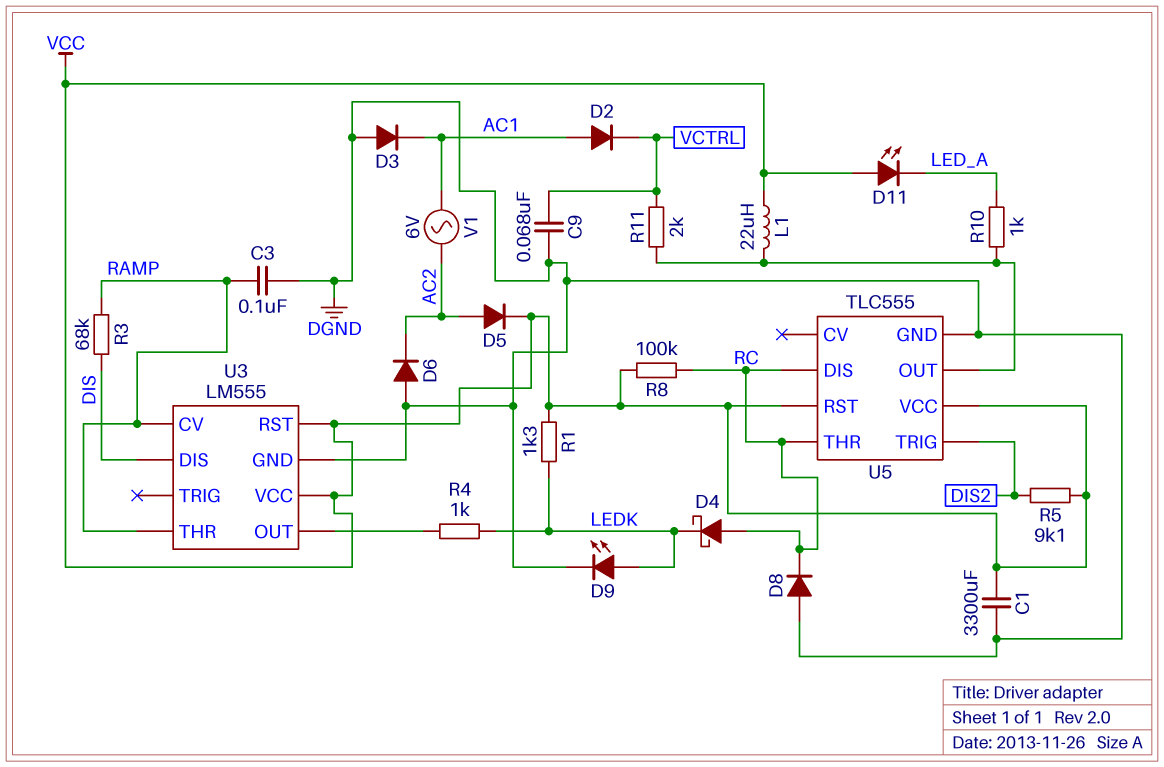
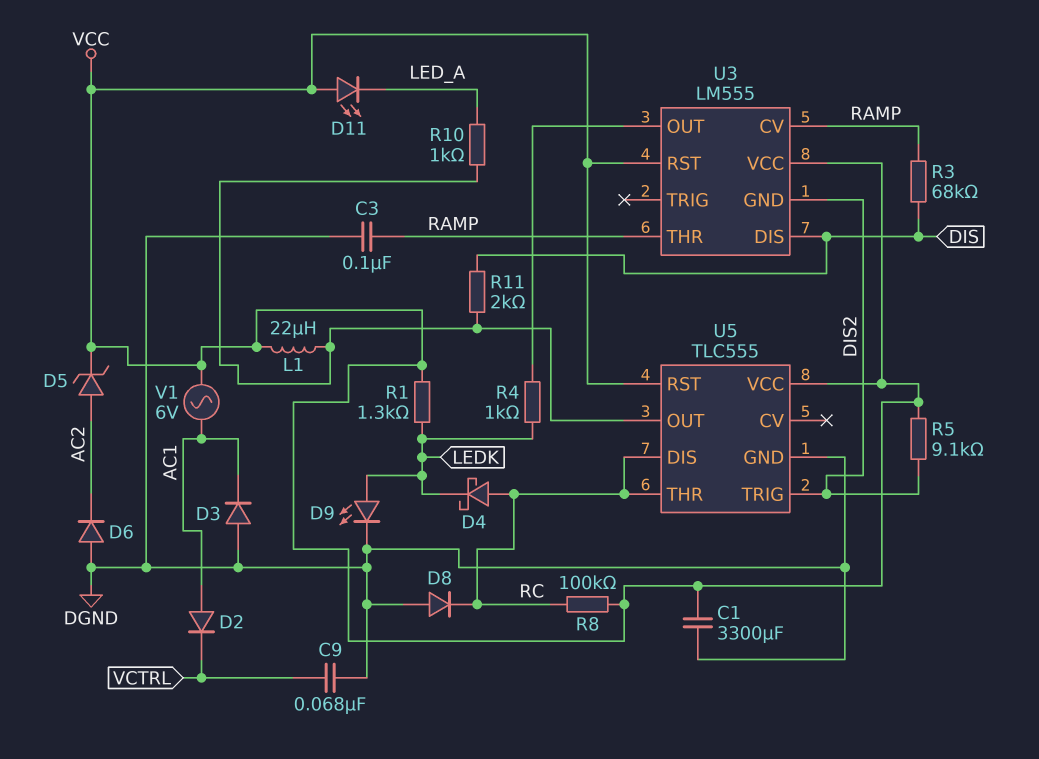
D5: diode (A AC2, K VCC) -> zener (A AC2, K VCC)
R11: 2k (U5/OUT, VCTRL) -> 2k (DIS, U5/OUT)
U3 pin GND: DGND -> DIS2
V1: AC 6V (AC1, AC2) -> AC 6V (AC1, VCC)

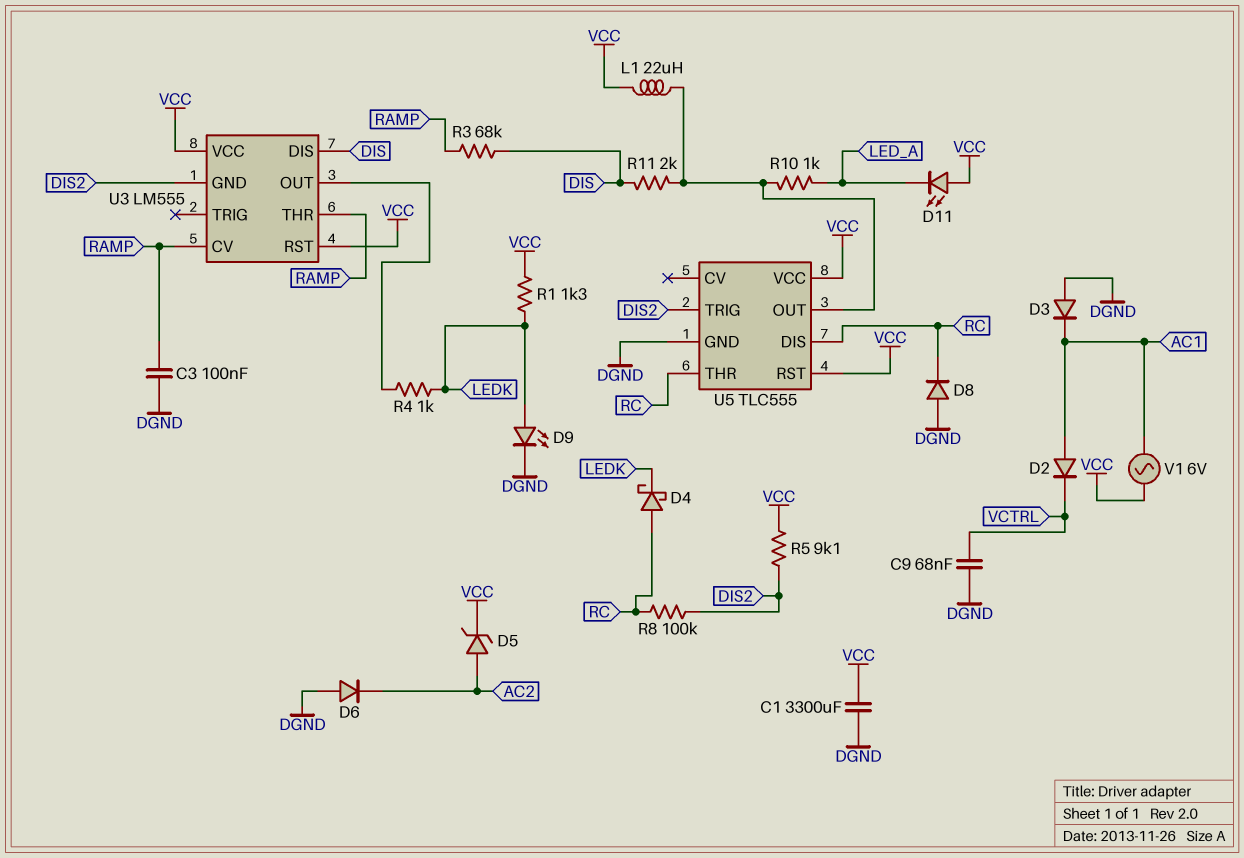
R8: 100k (RC, VCC) -> 100k (DIS2, RC)

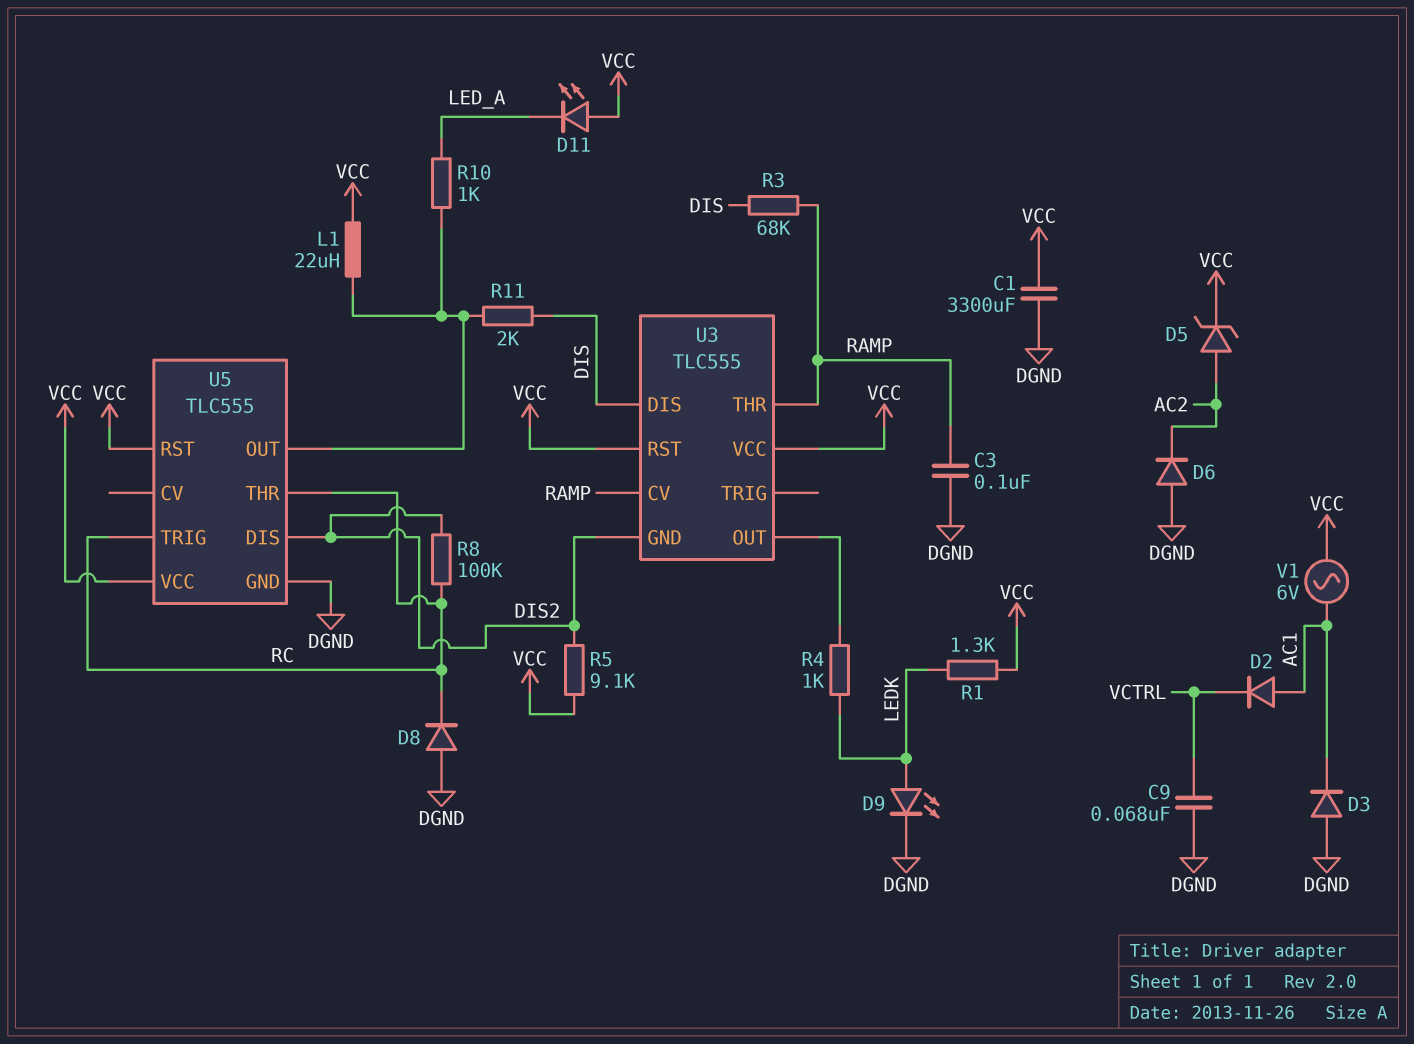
D4: schottky (A RC, K LEDK) -> none
U3: LM555 -> TLC555
U5 pin DIS: RC -> DIS2
U5 pin TRIG: DIS2 -> RC

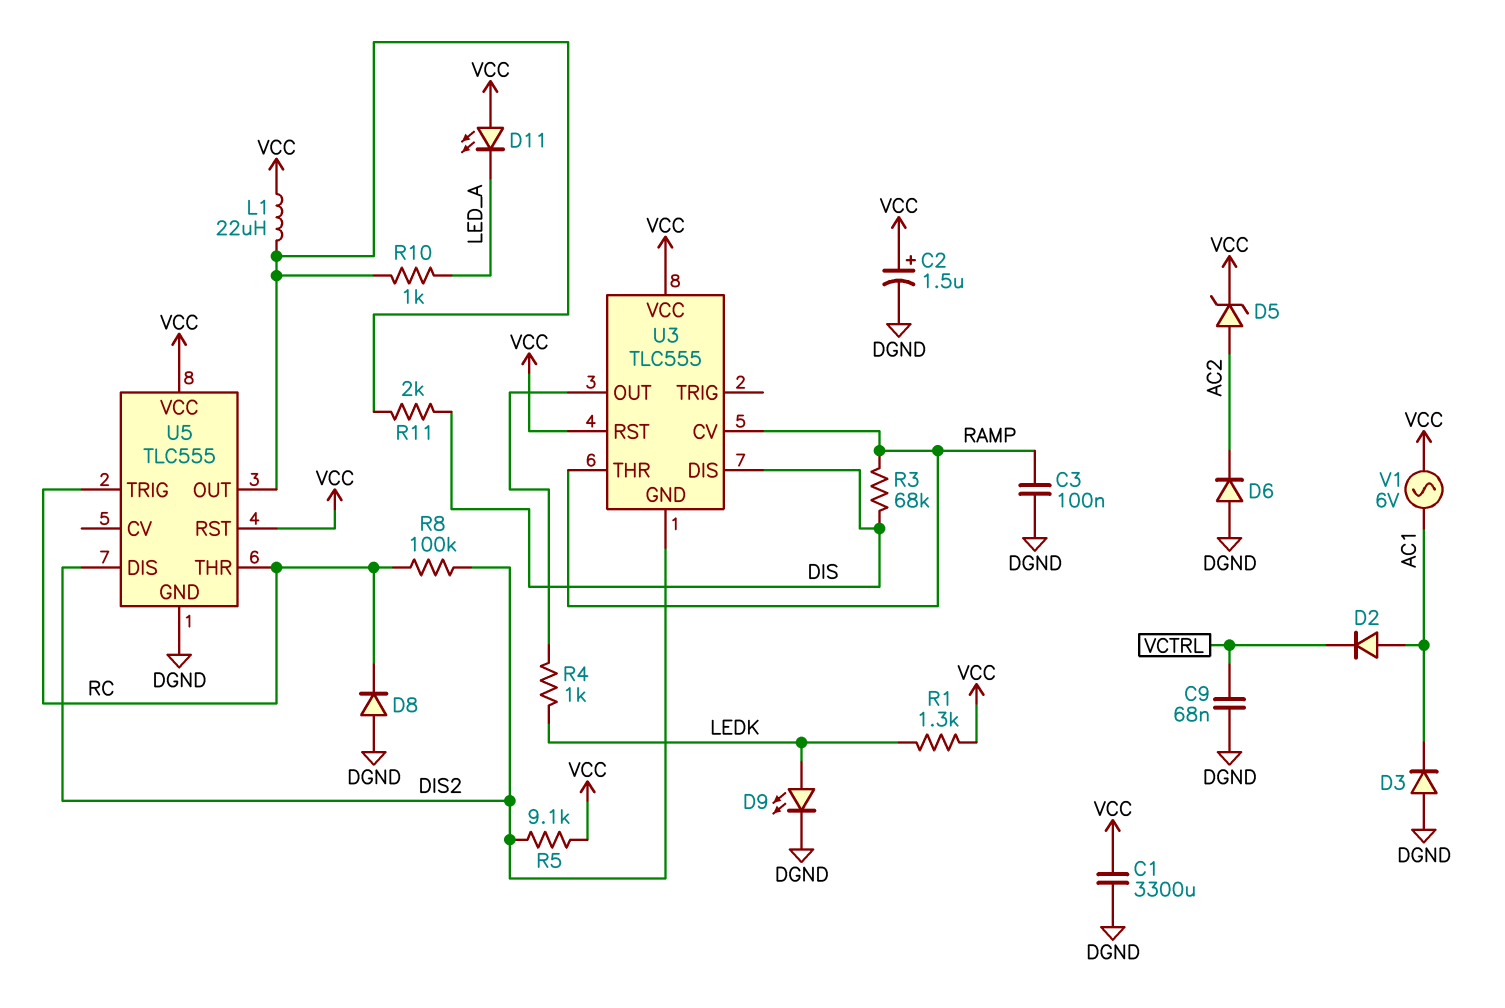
C2: none -> 1.5uF (plus VCC, minus DGND)

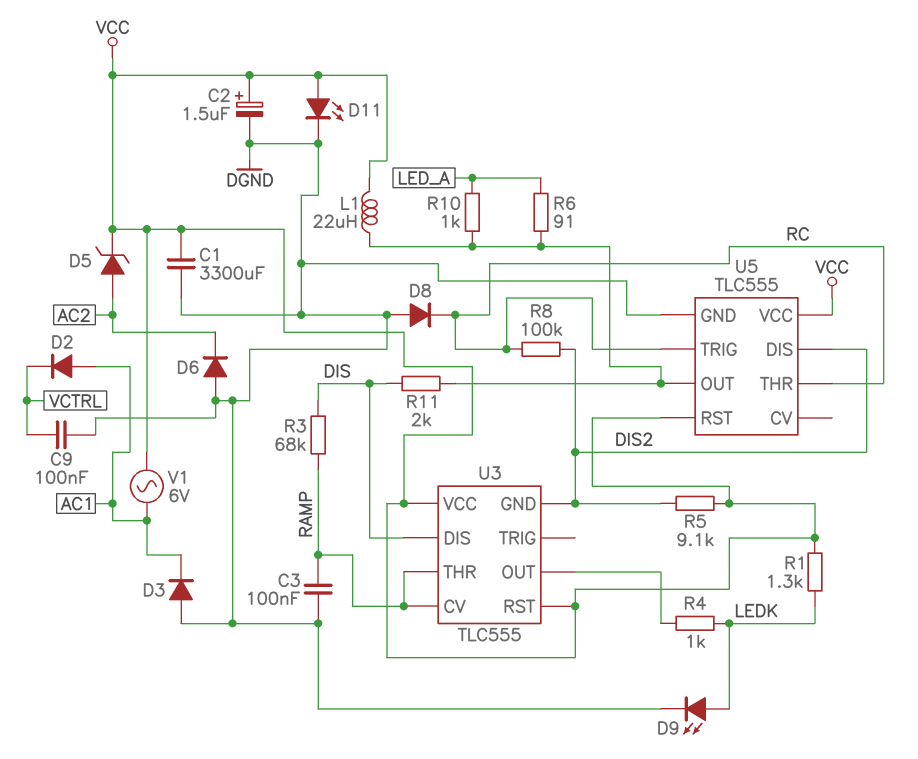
C9: 68nF (DGND, VCTRL) -> 100nF (DGND, VCTRL)
D11: LED (A VCC, K LED_A) -> LED (A VCC, K DGND)
R6: none -> 91 (LED_A, U5/OUT)

